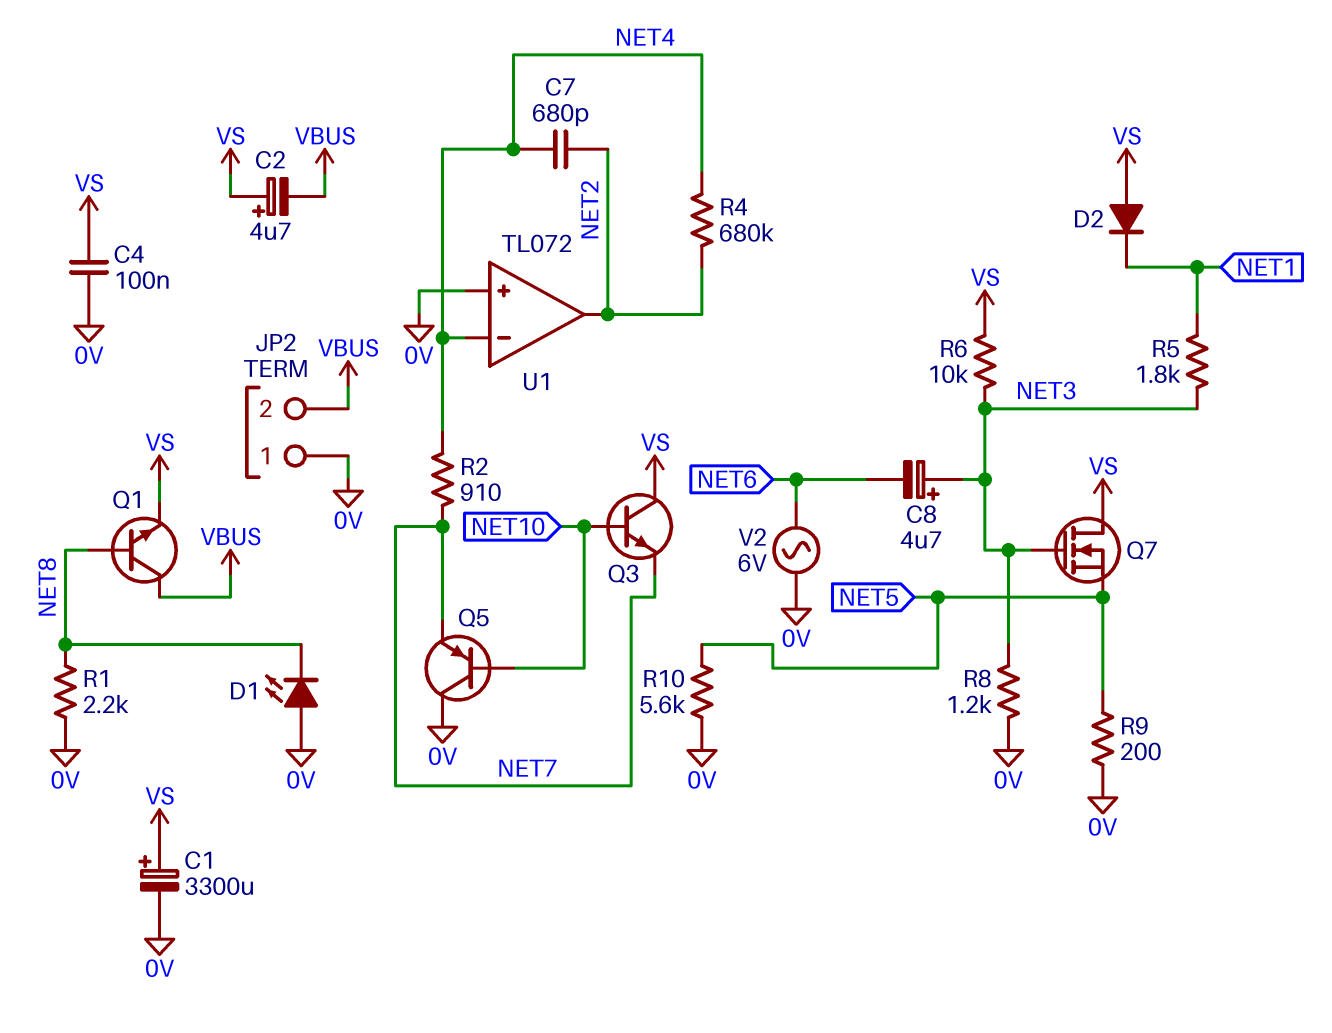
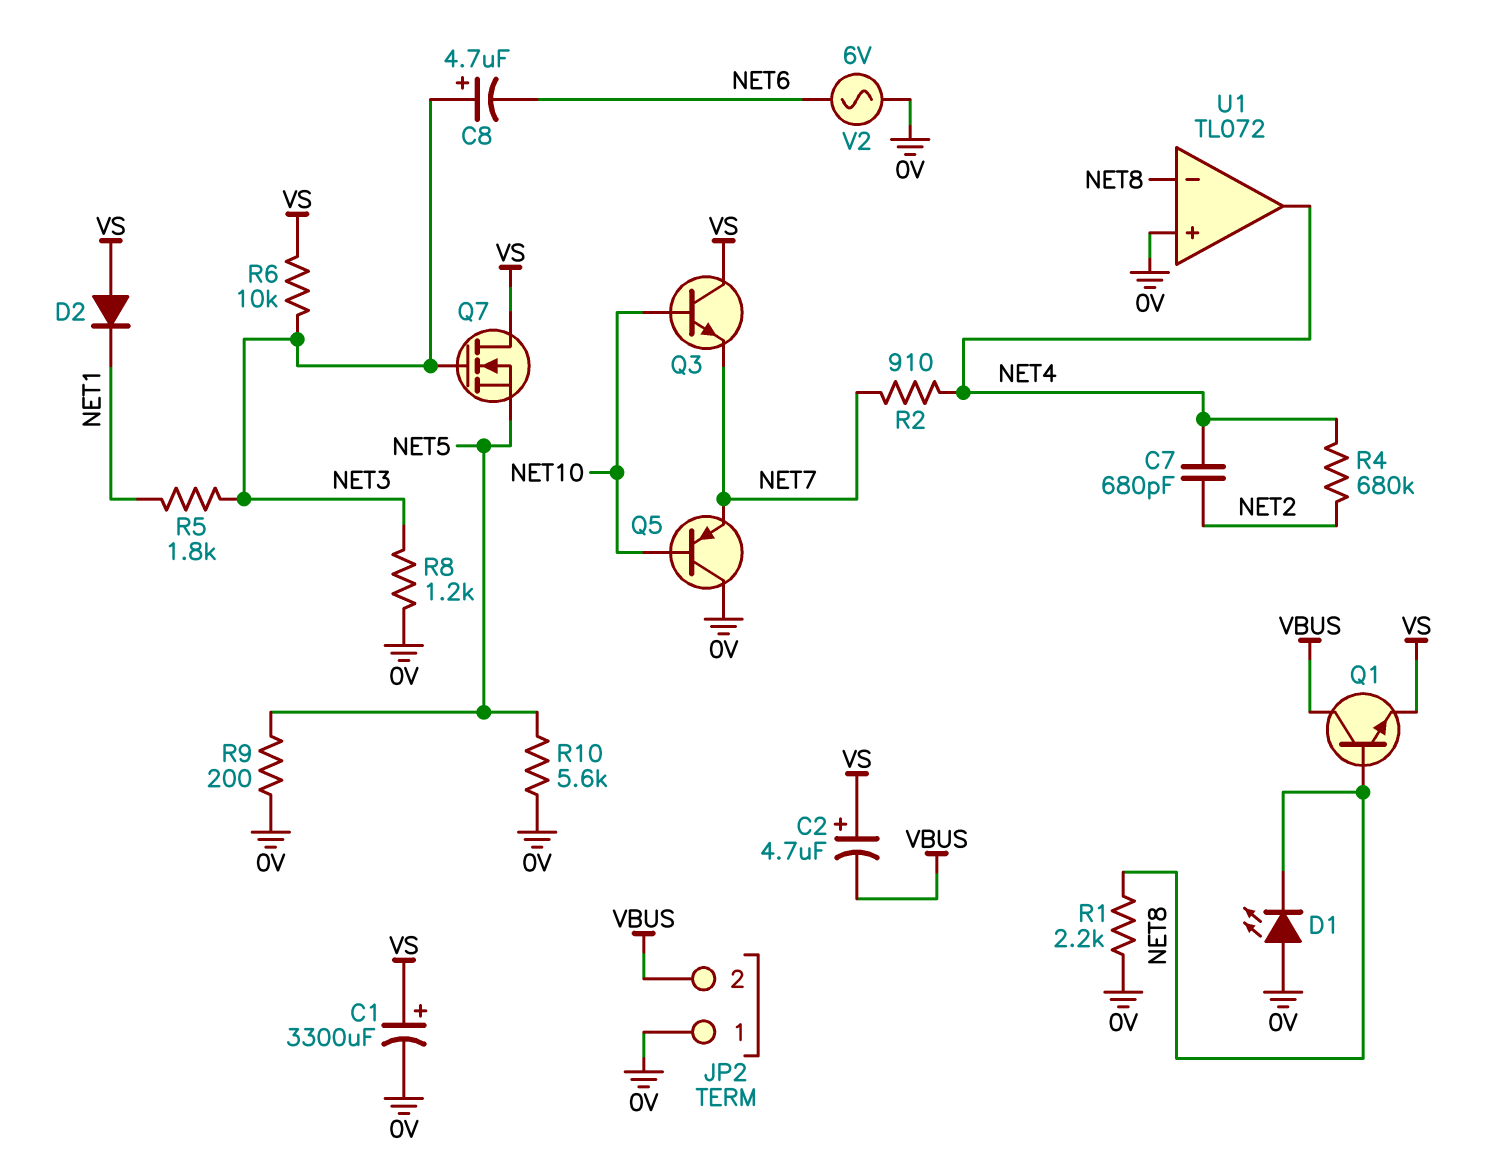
C4: 100nF (0V, VS) -> none
U1 pin in-: NET4 -> NET8
U1 pin out: NET2 -> NET4

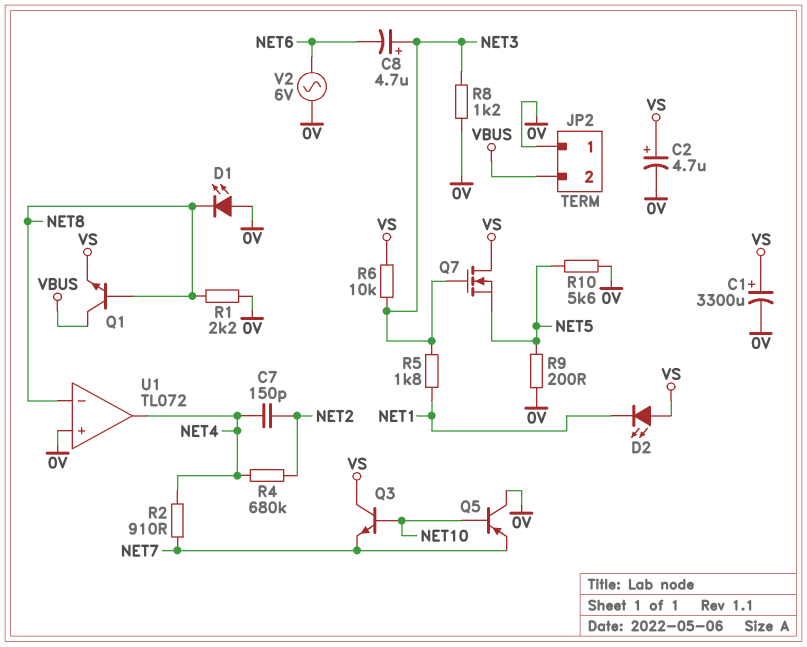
C2: 4.7uF (plus VS, minus VBUS) -> 4.7uF (plus VS, minus 0V)
C7: 680pF (NET2, NET4) -> 150pF (NET2, NET4)
D2: diode (A VS, K NET1) -> LED (A VS, K NET1)

